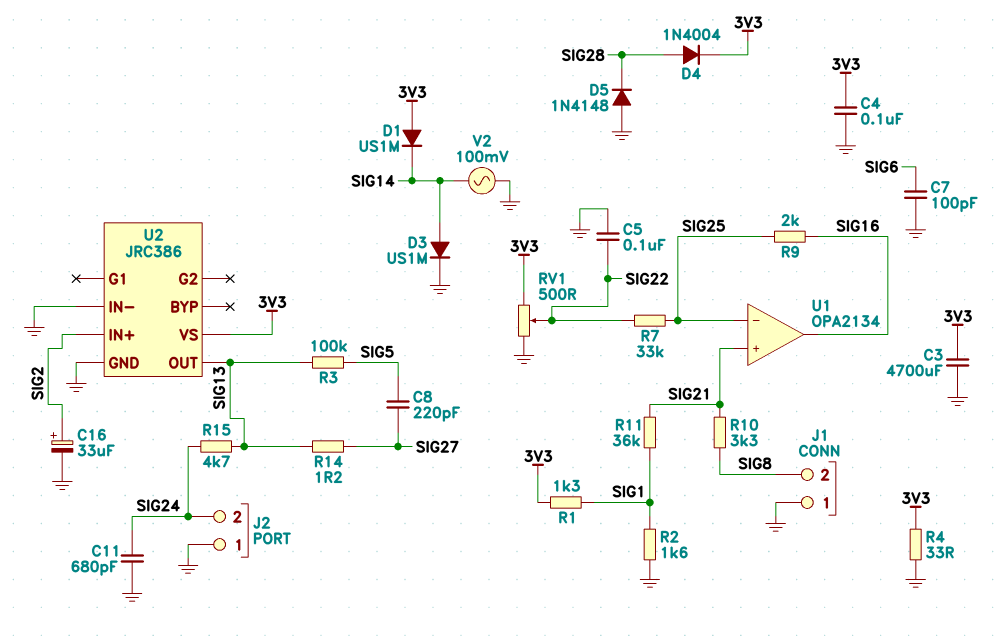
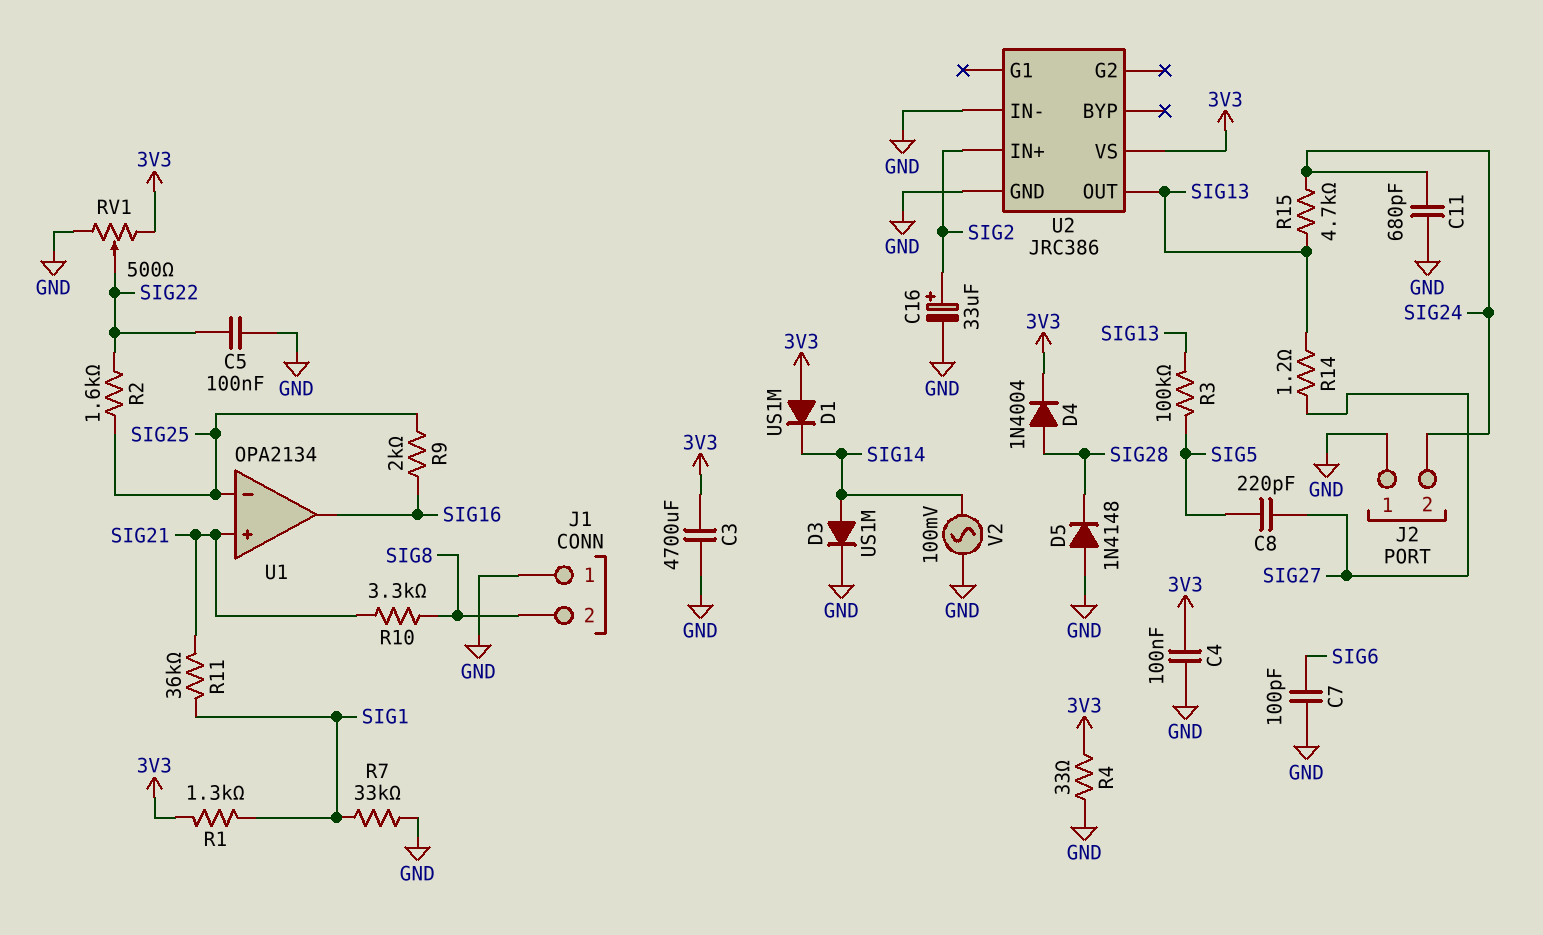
R2: 1.6k (GND, SIG1) -> 1.6k (SIG22, SIG25)
R7: 33k (SIG22, SIG25) -> 33k (GND, SIG1)

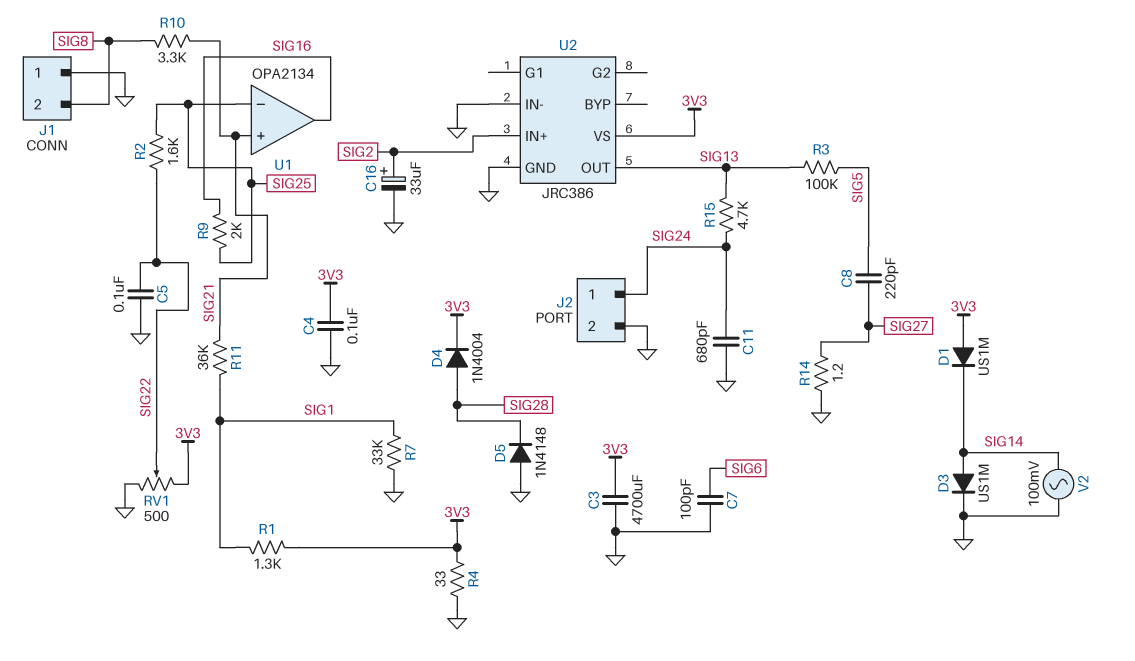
J2 pin 1: GND -> SIG24
J2 pin 2: SIG24 -> GND
R14: 1.2 (SIG13, SIG27) -> 1.2 (GND, SIG27)

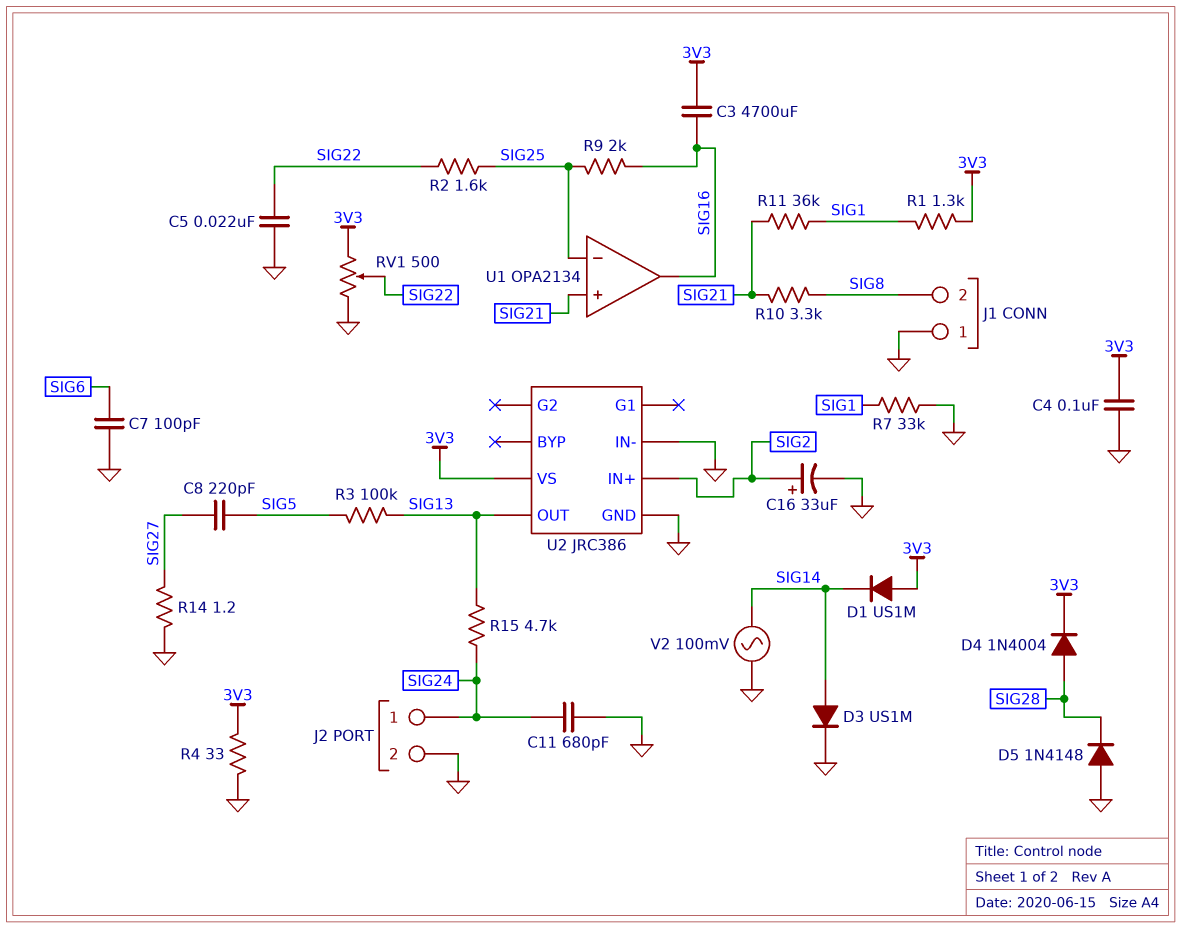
C3: 4700uF (3V3, GND) -> 4700uF (3V3, SIG16)
C5: 100nF (GND, SIG22) -> 22nF (GND, SIG22)

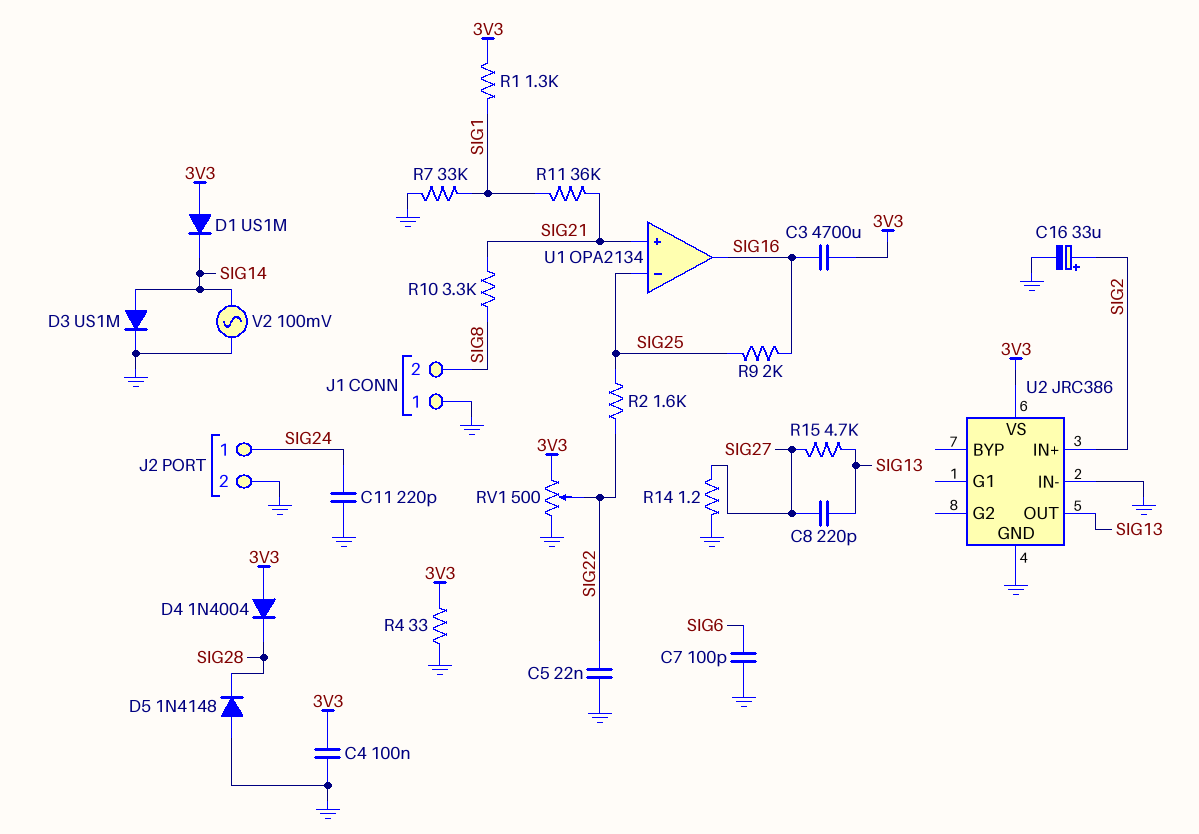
C8: 220pF (SIG5, SIG27) -> 220pF (SIG13, SIG27)
C11: 680pF (GND, SIG24) -> 220pF (GND, SIG24)
D4: diode 1N4004 (A SIG28, K 3V3) -> diode 1N4004 (A 3V3, K SIG28)
R3: 100k (SIG5, SIG13) -> none
R15: 4.7k (SIG13, SIG24) -> 4.7k (SIG13, SIG27)

